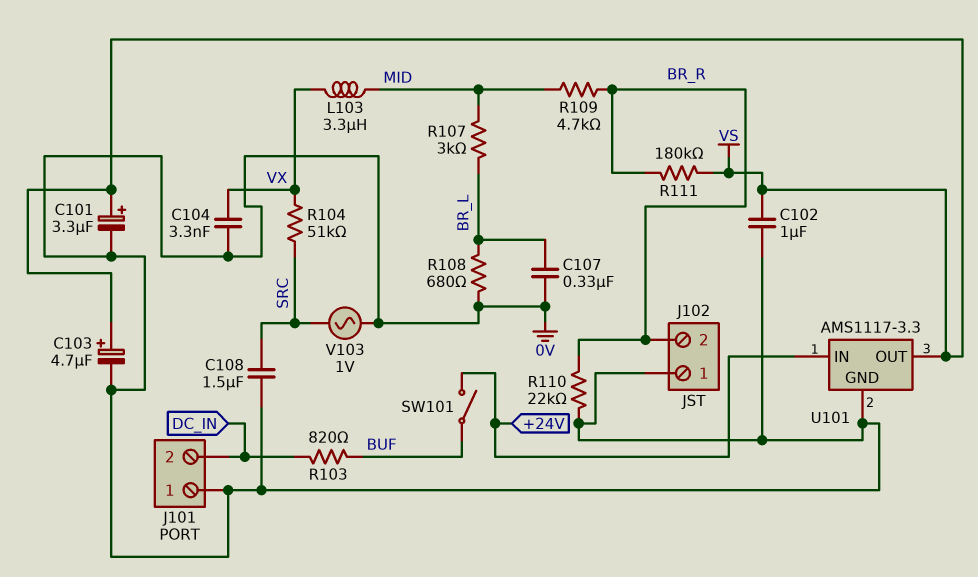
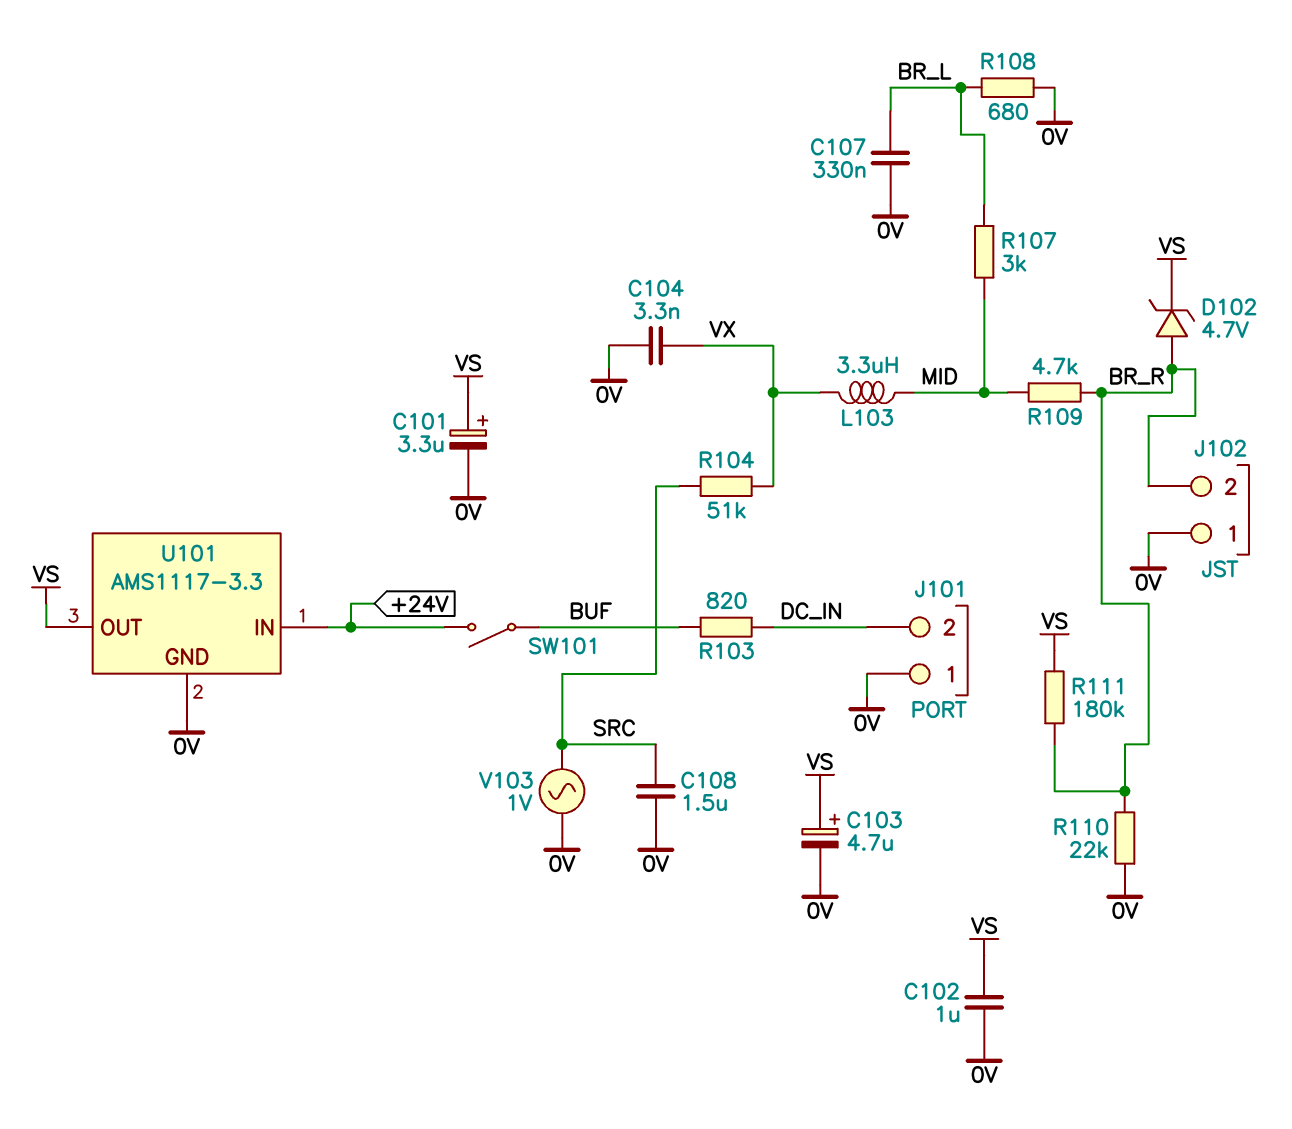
D102: none -> zener 4.7V (A BR_R, K VS)

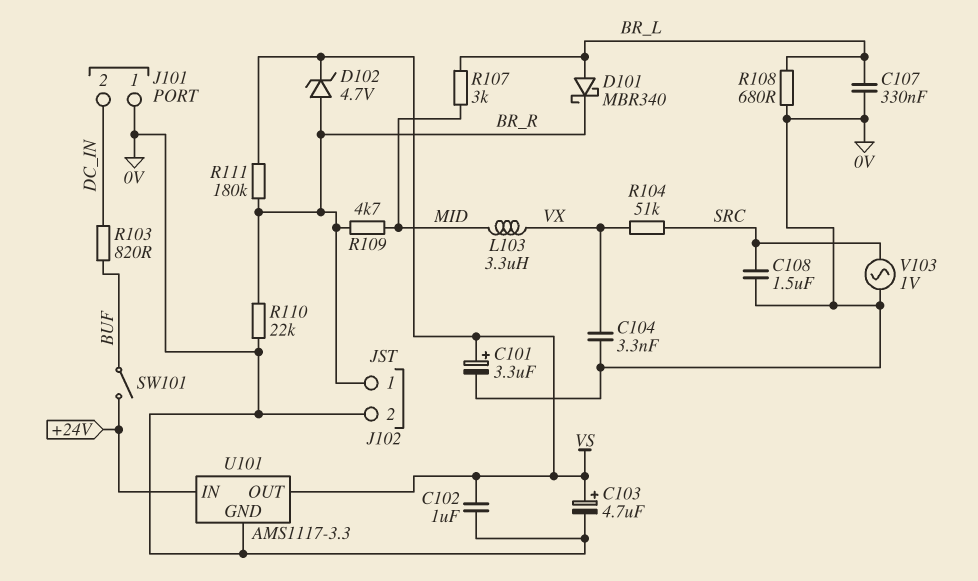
D101: none -> schottky MBR340 (A BR_L, K BR_R)
J102 pin 1: 0V -> BR_R
J102 pin 2: BR_R -> 0V

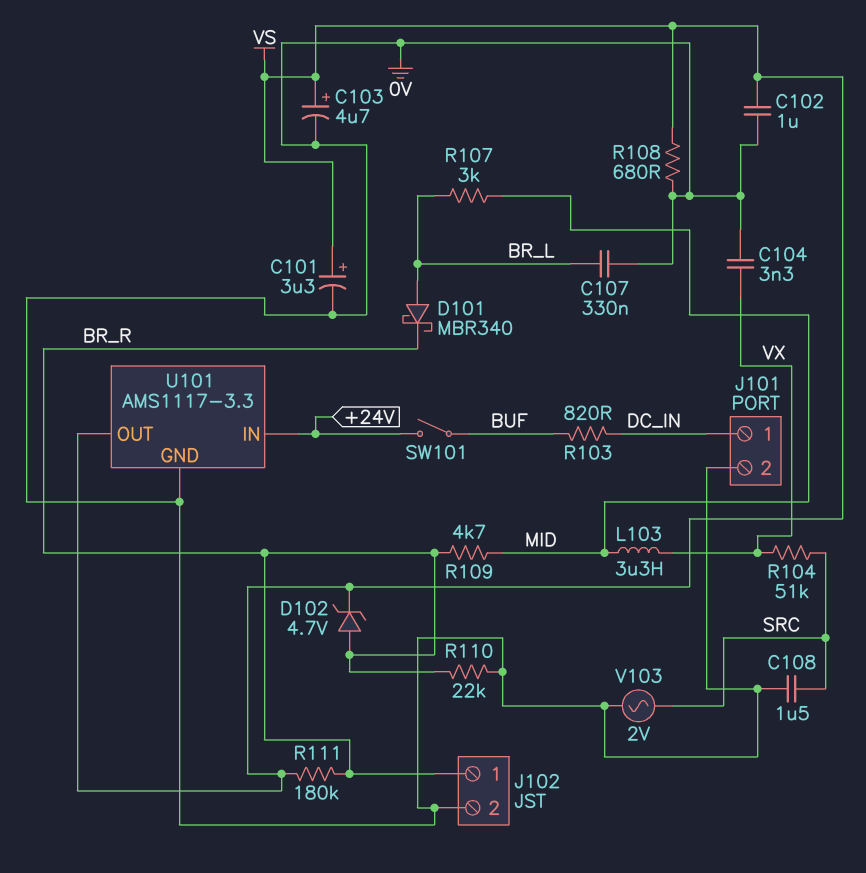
J101 pin 1: 0V -> DC_IN
J101 pin 2: DC_IN -> 0V
R108: 680 (0V, BR_L) -> 680 (0V, VS)
V103: AC 1V (0V, SRC) -> AC 2V (0V, SRC)

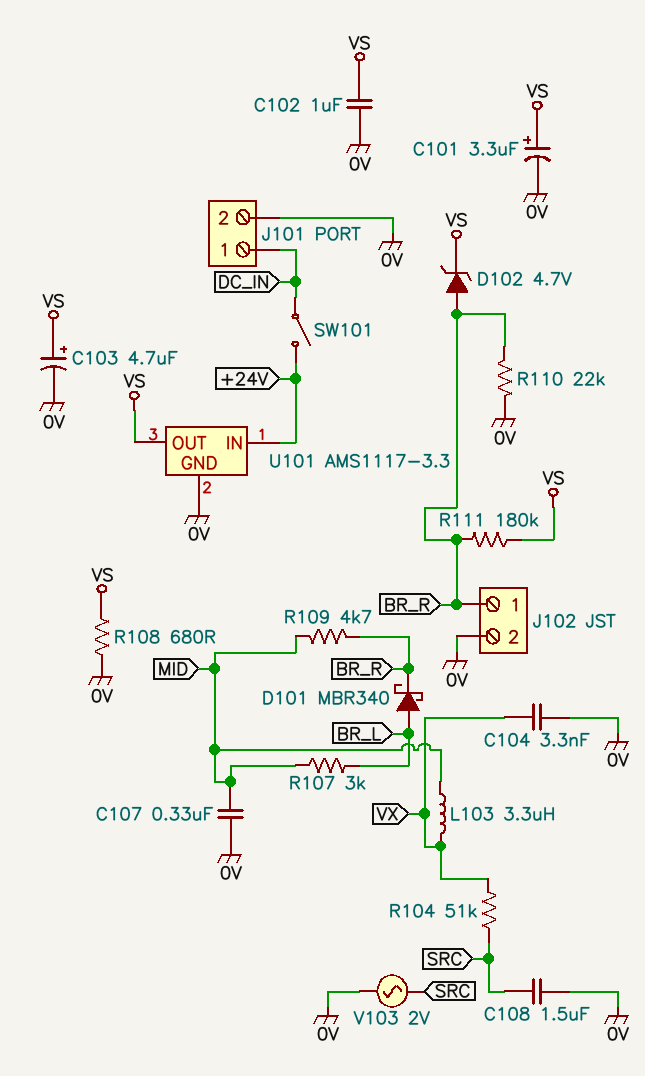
C107: 330nF (0V, BR_L) -> 330nF (0V, MID)
R103: 820 (BUF, DC_IN) -> none
SW101: switch (+24V, BUF) -> switch (+24V, DC_IN)

